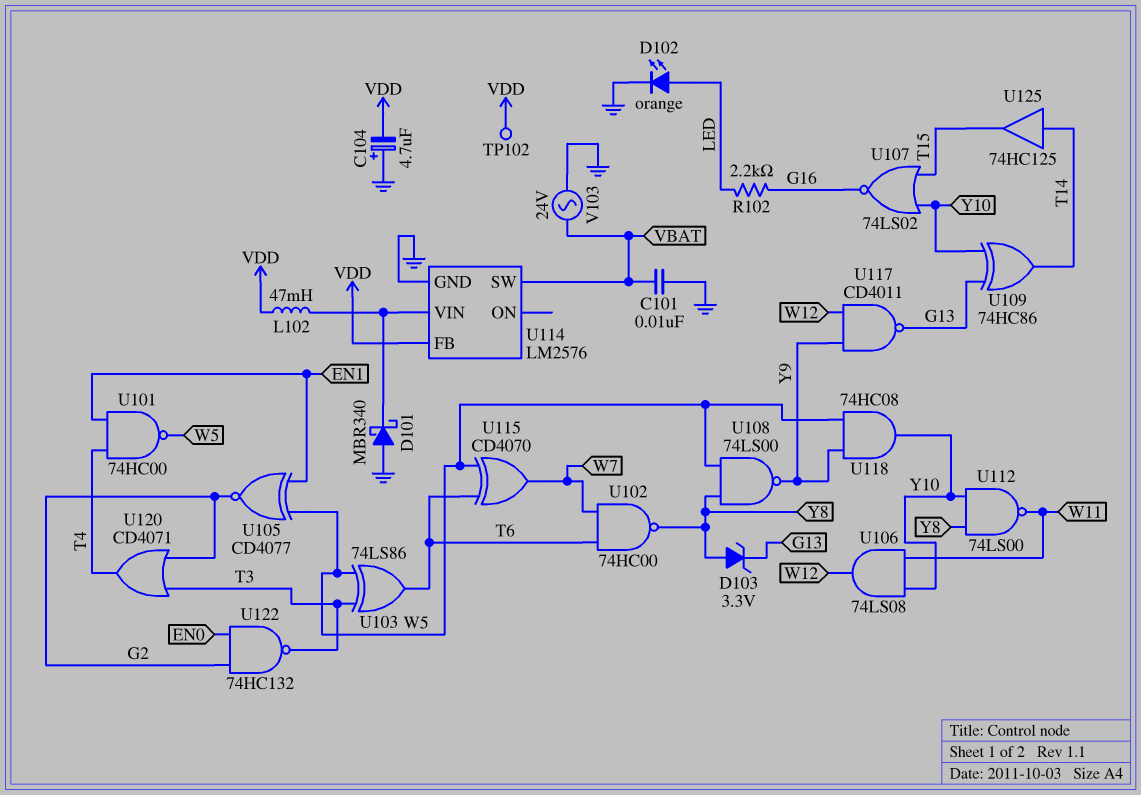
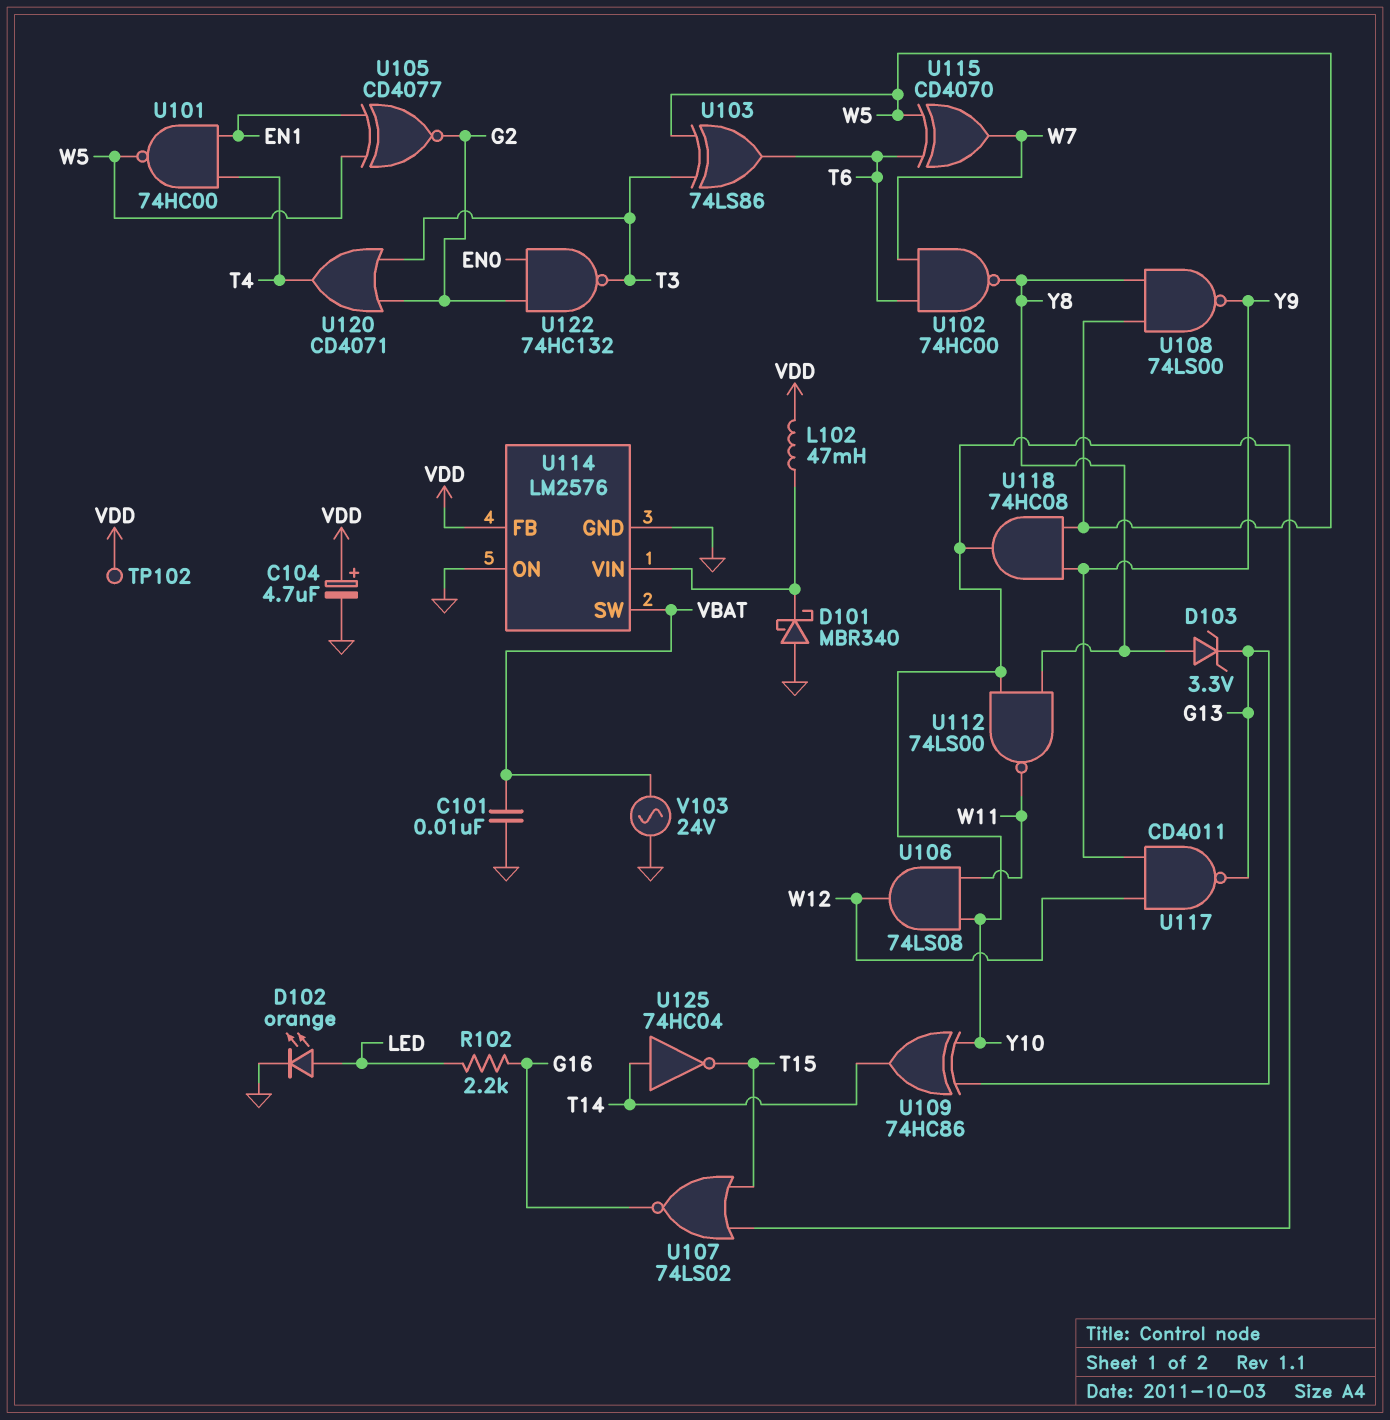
C104: 4.7uF (plus GND, minus VDD) -> 4.7uF (plus VDD, minus GND)
U114 pin ON: none -> GND
U125: buffer 74HC125 (in T14, out T15) -> NOT 74HC04 (in T14, out T15)

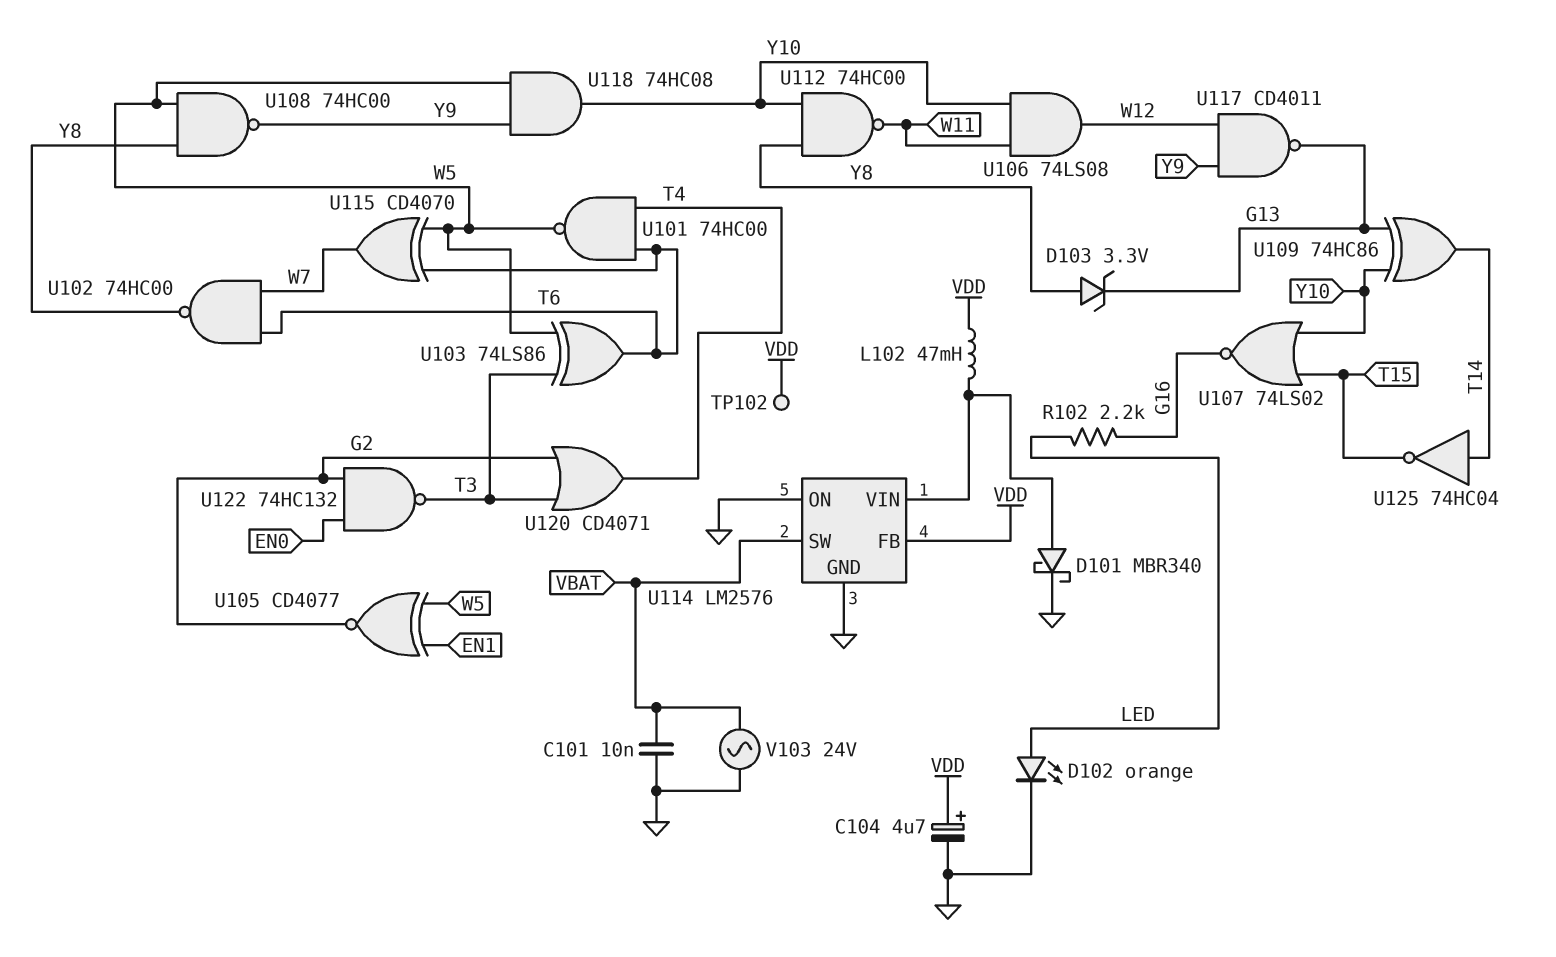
D101: schottky MBR340 (A GND, K U114/VIN) -> schottky MBR340 (A U114/VIN, K GND)
U101: NAND 74HC00 (in EN1, in T4, out W5) -> NAND 74HC00 (in T4, in T6, out W5)
U108: NAND 74LS00 (in W5, in Y8, out Y9) -> NAND 74HC00 (in W5, in Y8, out Y9)
U112: NAND 74LS00 (in Y8, in Y10, out W11) -> NAND 74HC00 (in Y8, in Y10, out W11)

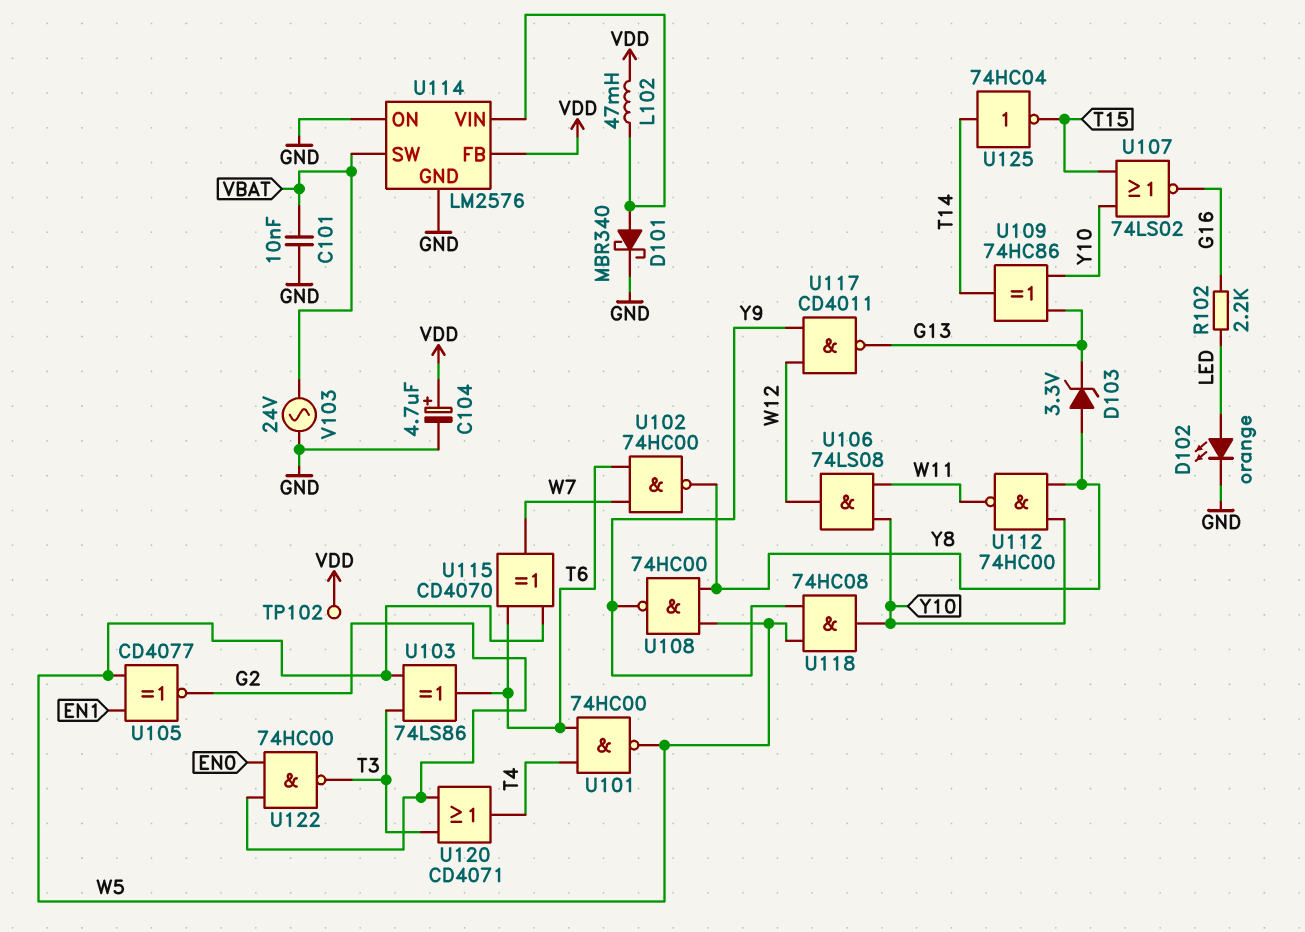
U122: NAND 74HC132 (in EN0, in G2, out T3) -> NAND 74HC00 (in EN0, in G2, out T3)

